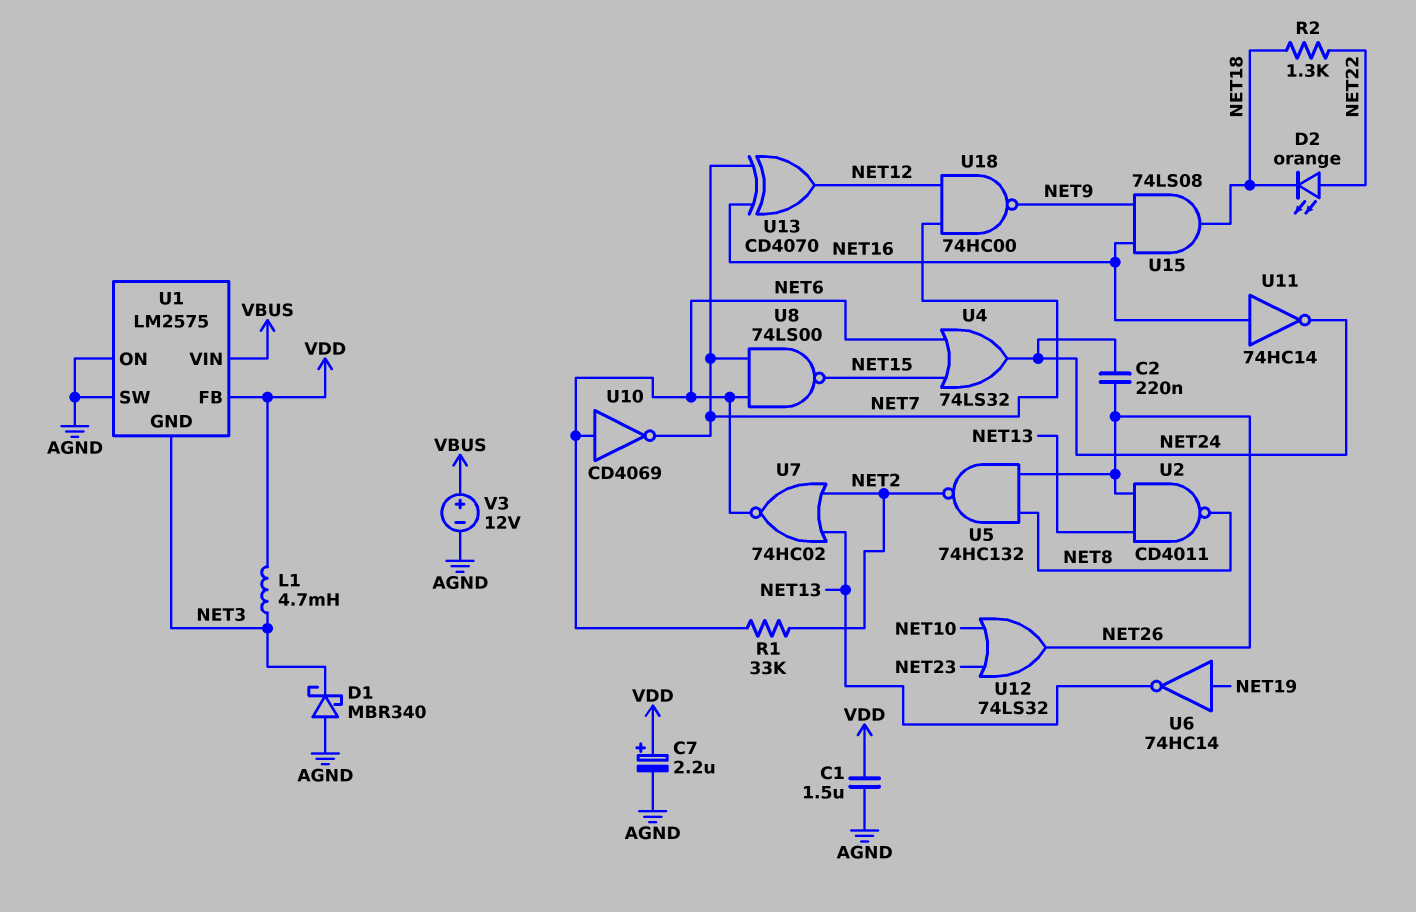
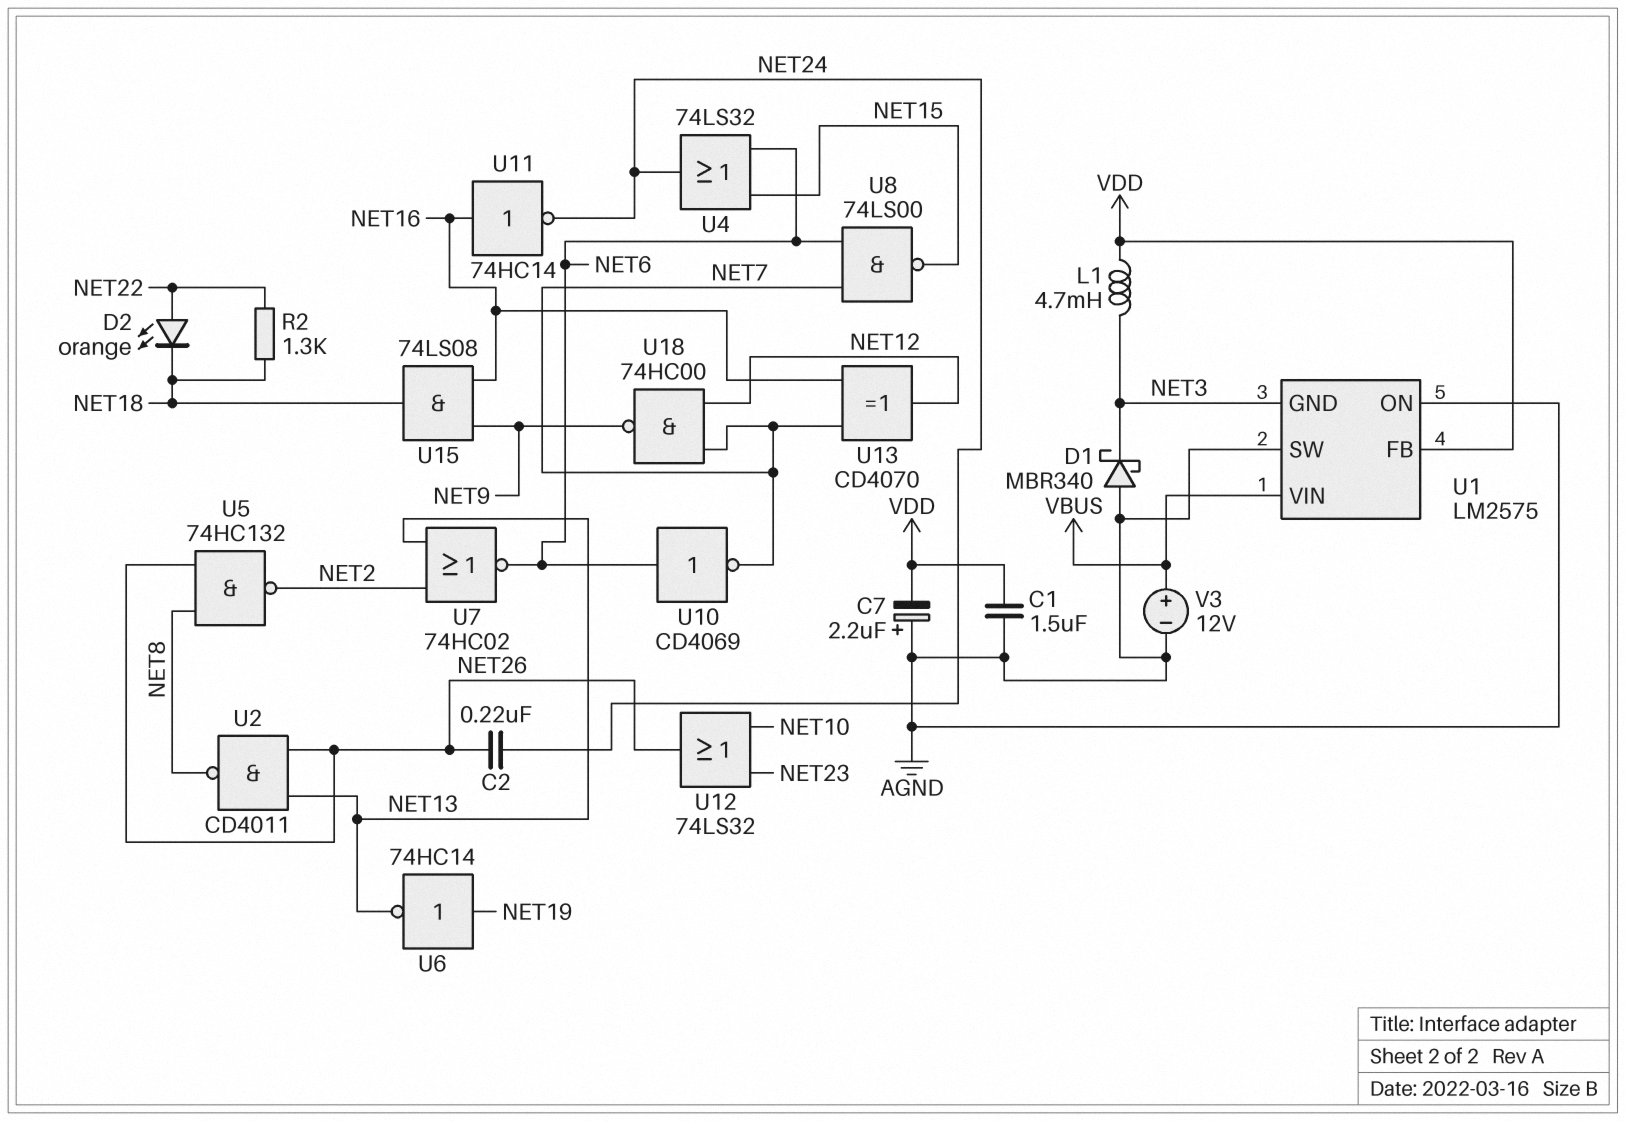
C7: 2.2uF (plus VDD, minus AGND) -> 2.2uF (plus AGND, minus VDD)
R1: 33k (NET2, NET6) -> none

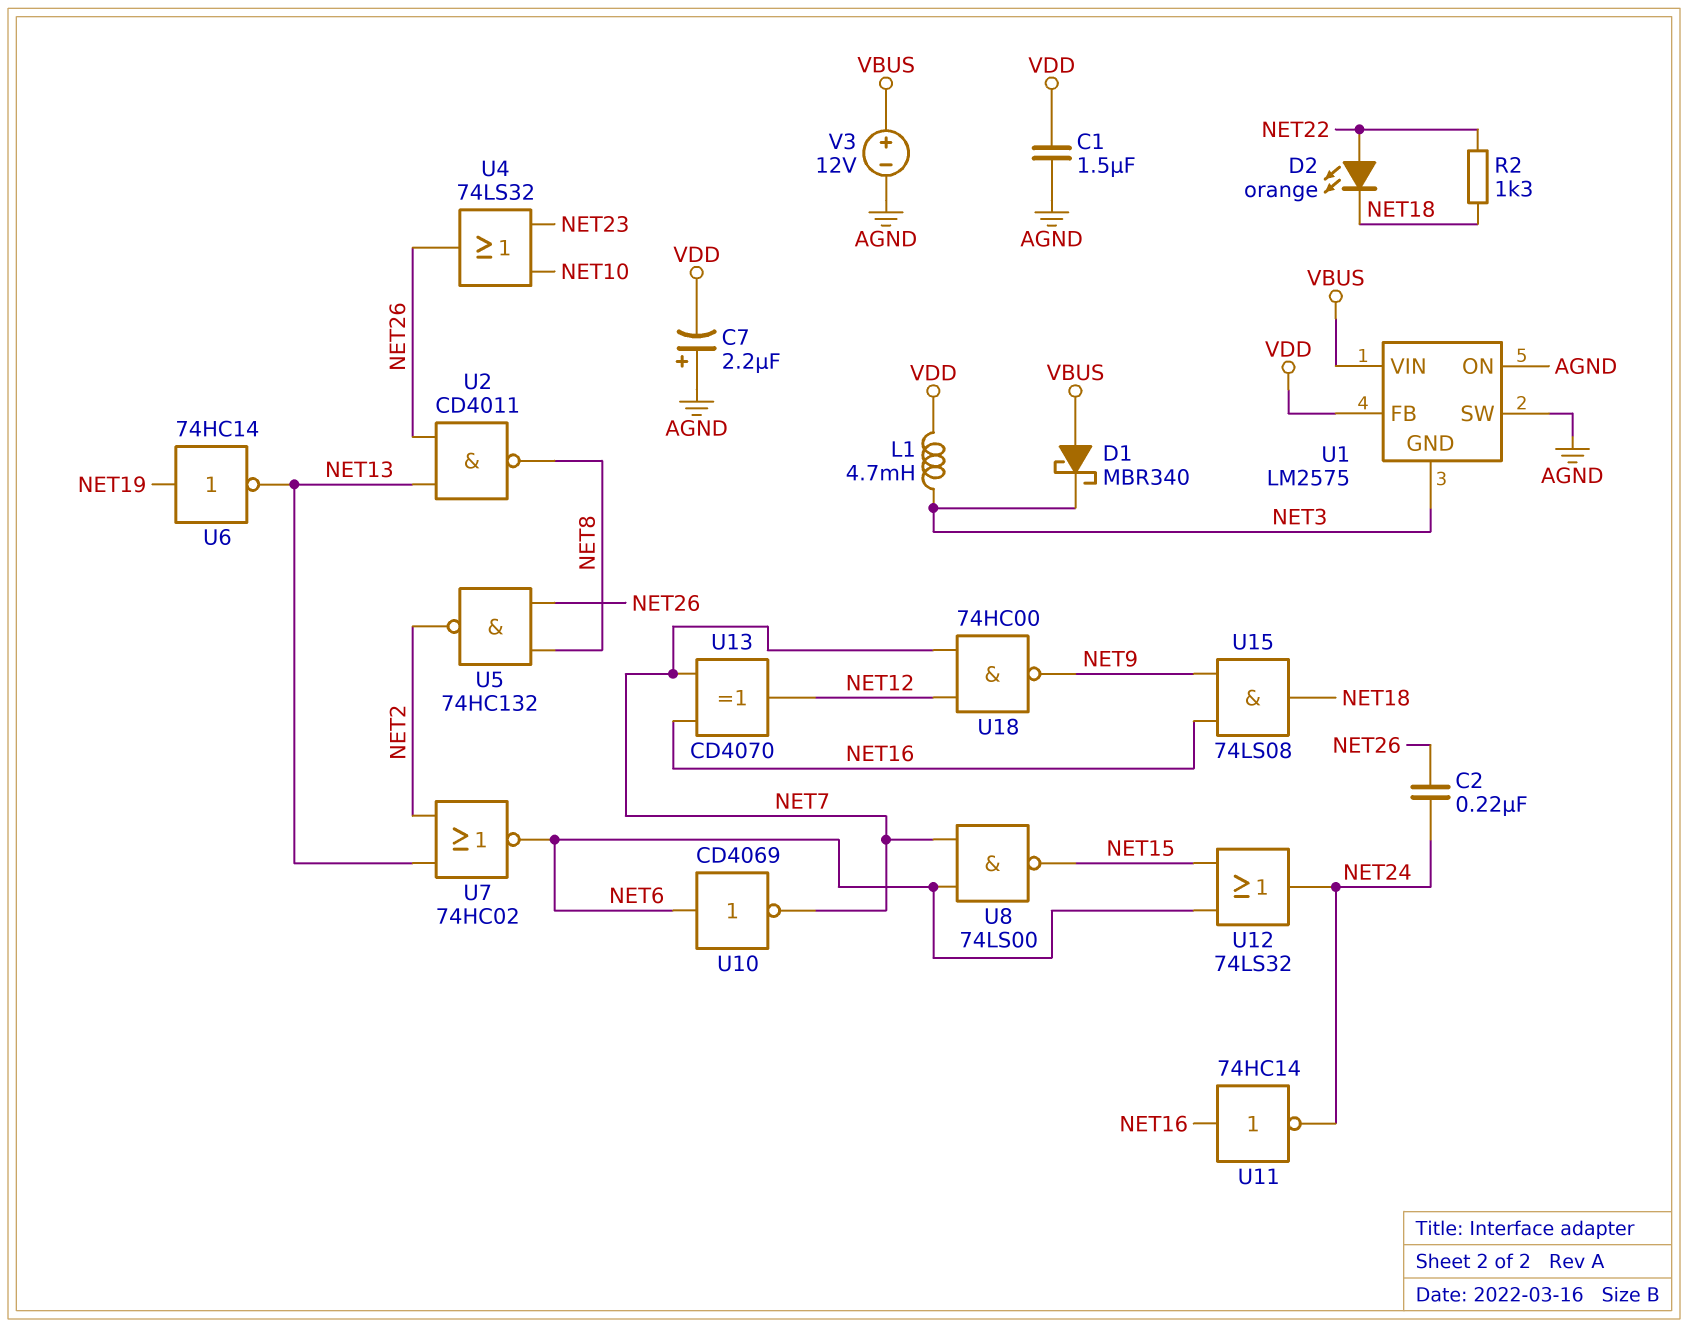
D1: schottky MBR340 (A AGND, K NET3) -> schottky MBR340 (A VBUS, K NET3)
U4: OR 74LS32 (in NET6, in NET15, out NET24) -> OR 74LS32 (in NET10, in NET23, out NET26)
U12: OR 74LS32 (in NET10, in NET23, out NET26) -> OR 74LS32 (in NET6, in NET15, out NET24)

